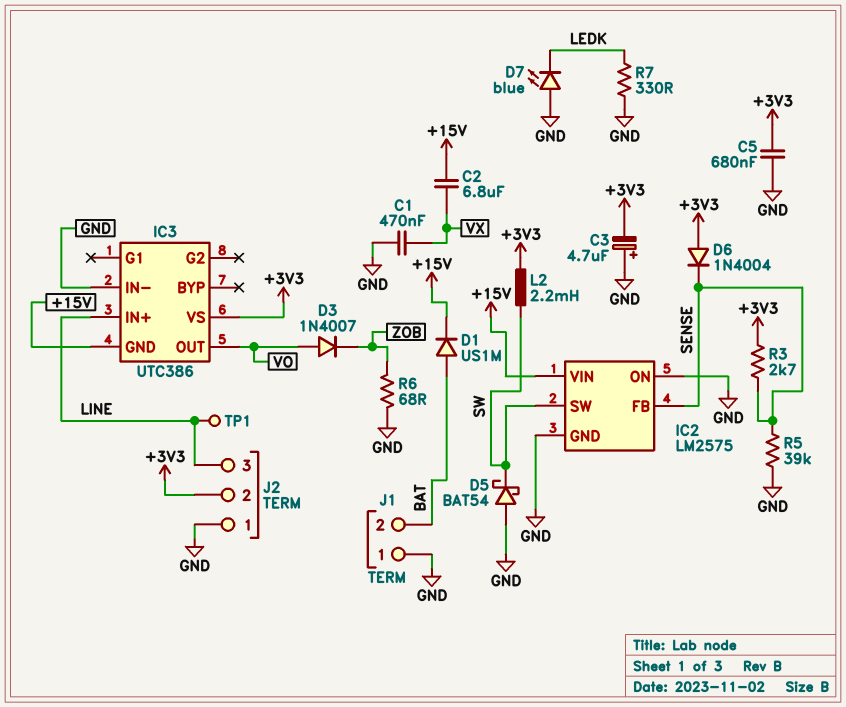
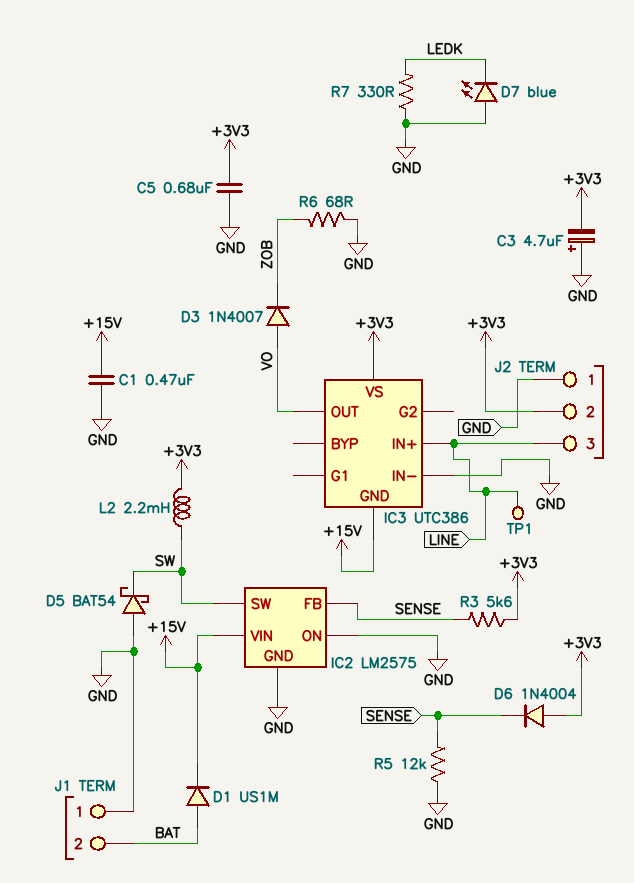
C1: 470nF (GND, VX) -> 470nF (+15V, GND)
C2: 6.8uF (+15V, VX) -> none
R3: 2.7k (+3V3, SENSE) -> 5.6k (+3V3, SENSE)
R5: 39k (GND, SENSE) -> 12k (GND, SENSE)

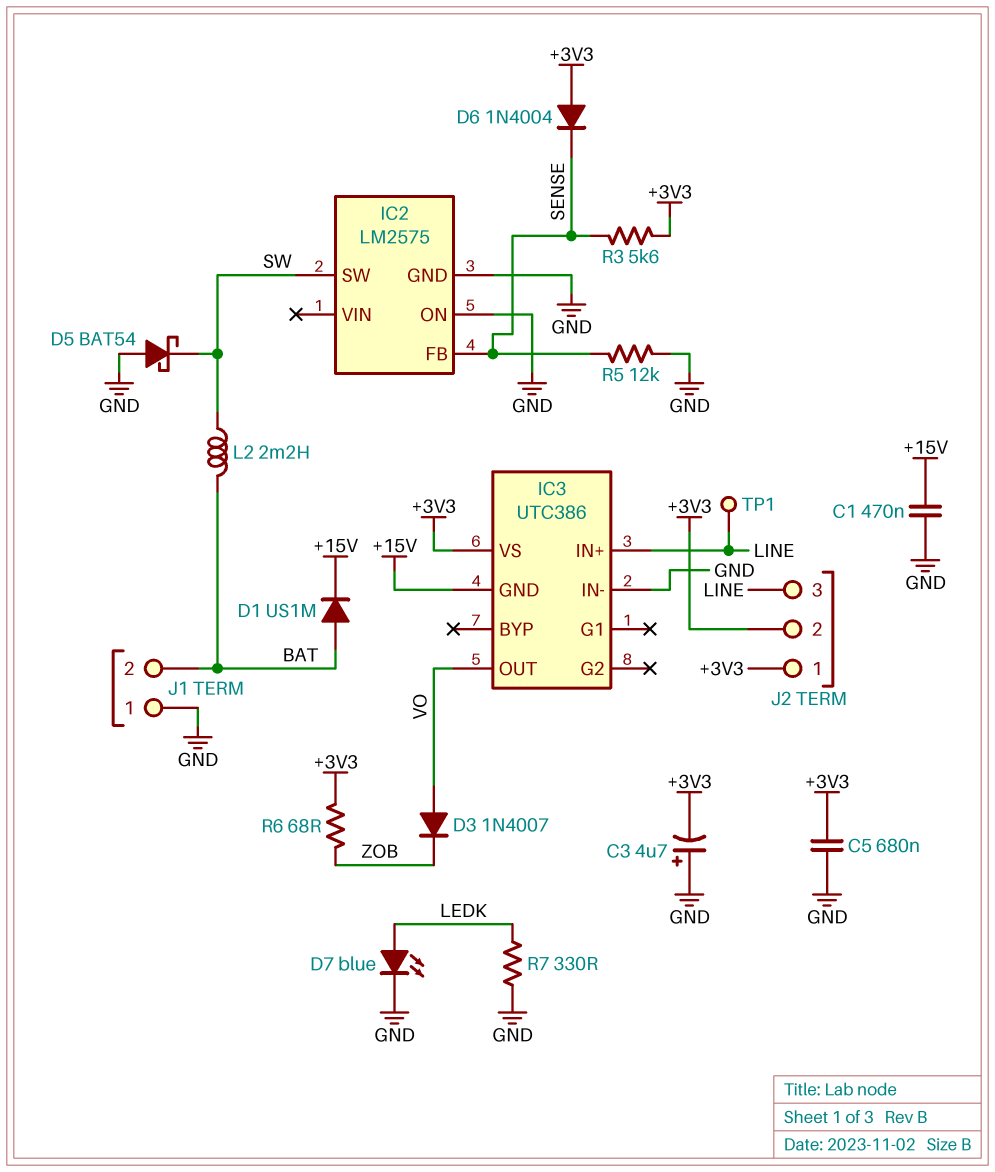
D7: LED blue (A GND, K LEDK) -> LED blue (A LEDK, K GND)
IC2 pin VIN: +15V -> none
J2 pin 1: GND -> +3V3
L2: 2.2mH (+3V3, SW) -> 2.2mH (BAT, SW)
R6: 68 (GND, ZOB) -> 68 (+3V3, ZOB)

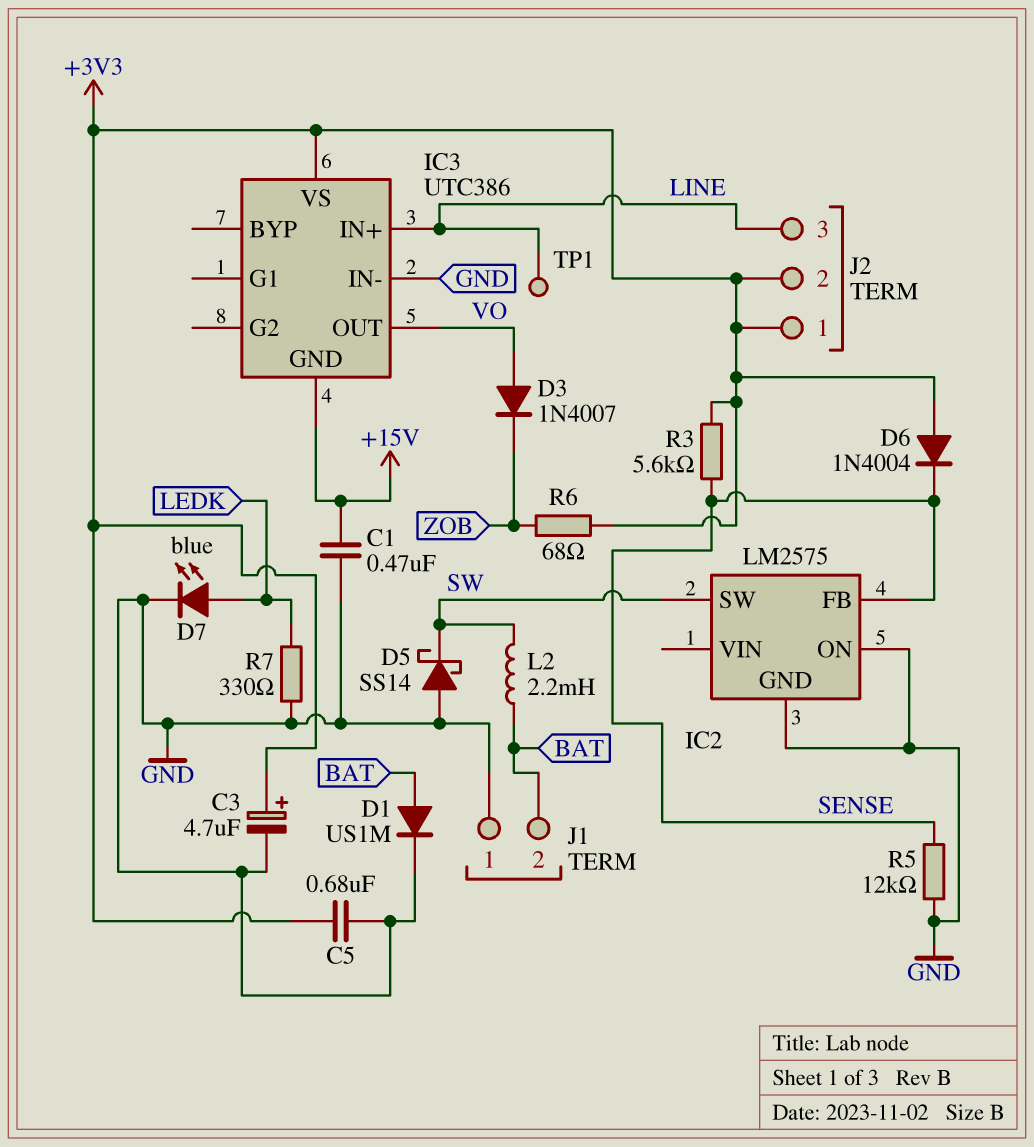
C3: 4.7uF (plus GND, minus +3V3) -> 4.7uF (plus +3V3, minus GND)
D1: diode US1M (A BAT, K +15V) -> diode US1M (A BAT, K GND)
D5: schottky BAT54 (A GND, K SW) -> schottky SS14 (A GND, K SW)

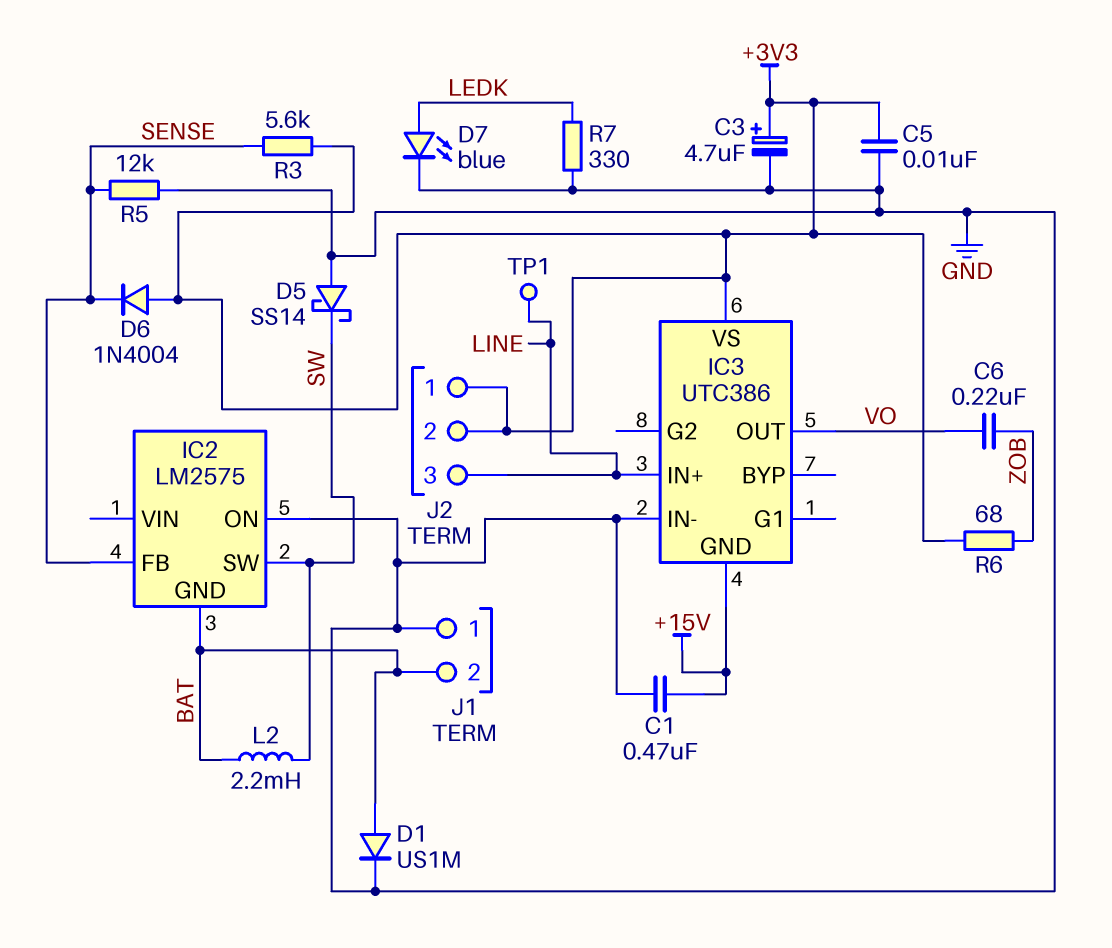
C5: 680nF (+3V3, GND) -> 10nF (+3V3, GND)
C6: none -> 220nF (VO, ZOB)
D3: diode 1N4007 (A VO, K ZOB) -> none
IC2 pin GND: GND -> BAT

